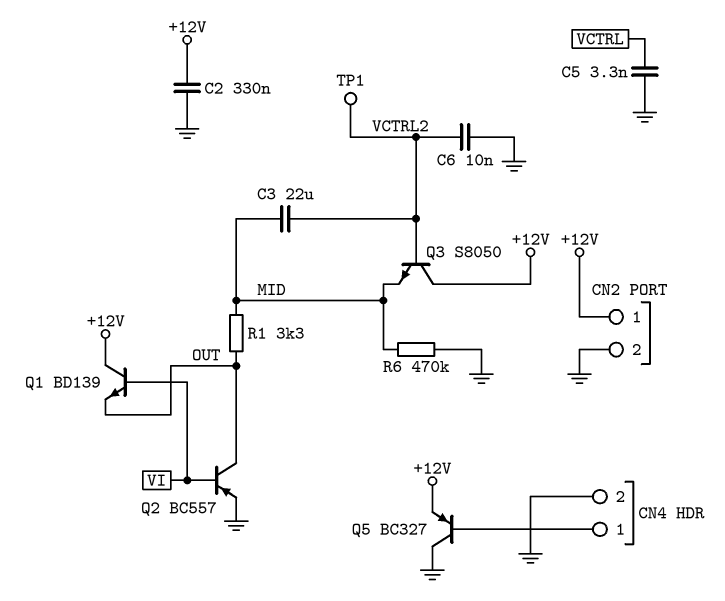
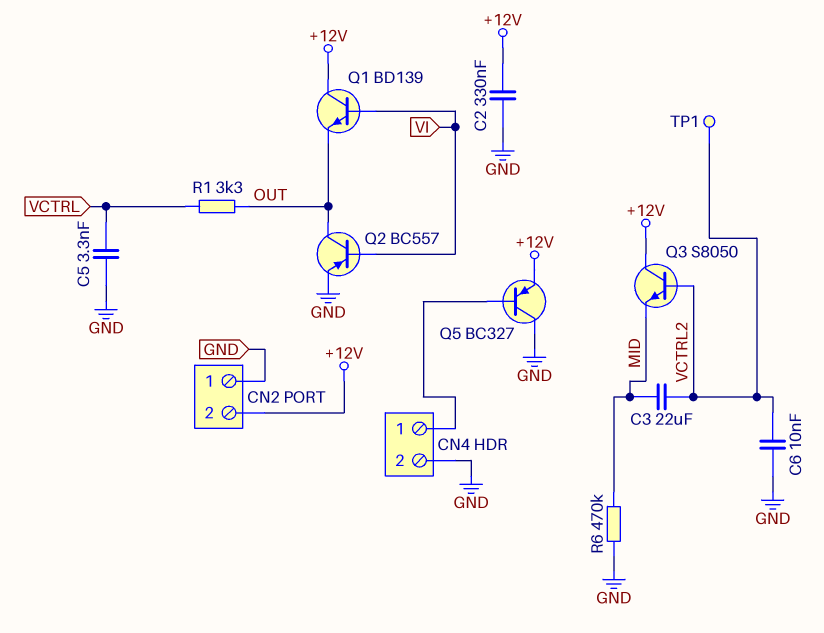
CN2 pin 1: +12V -> GND
CN2 pin 2: GND -> +12V
R1: 3.3k (MID, OUT) -> 3.3k (OUT, VCTRL)

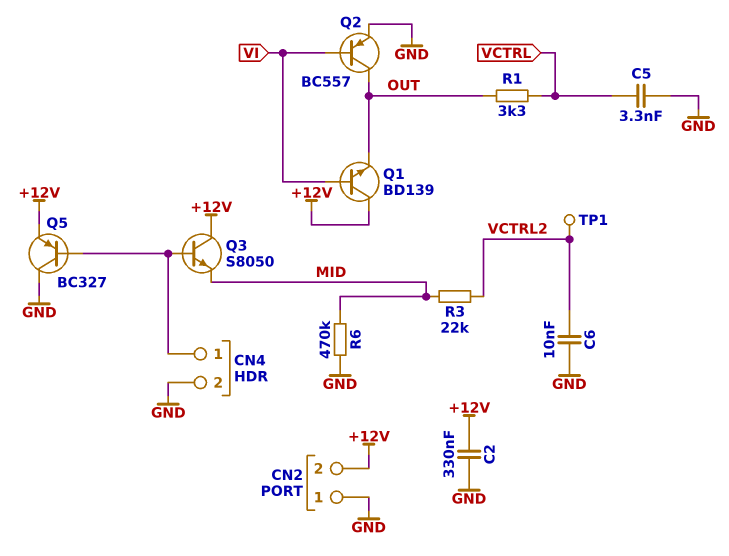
C3: 22uF (MID, VCTRL2) -> none
Q3: NPN S8050 (B VCTRL2, C +12V, E MID) -> NPN S8050 (B CN4/1, C +12V, E MID)
R3: none -> 22k (MID, VCTRL2)

